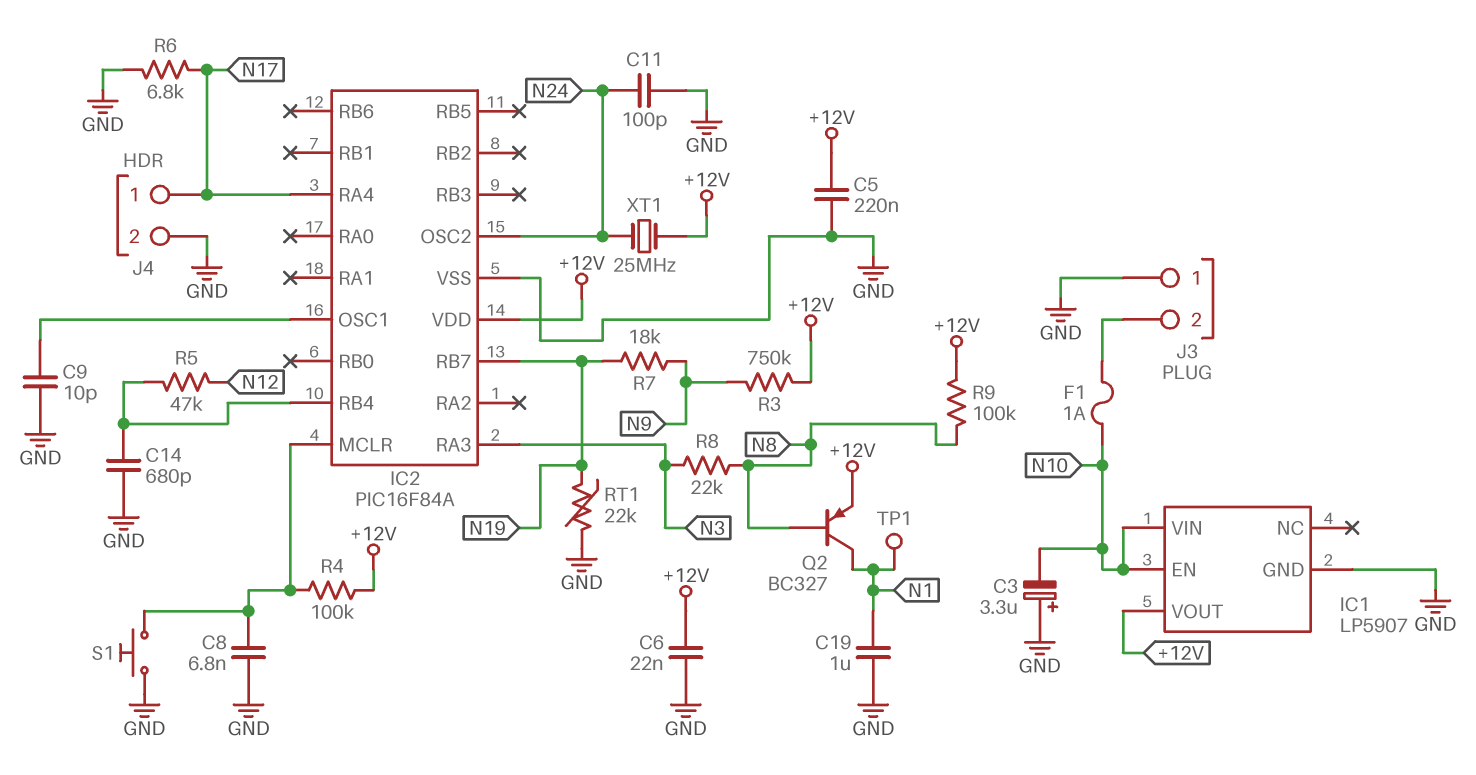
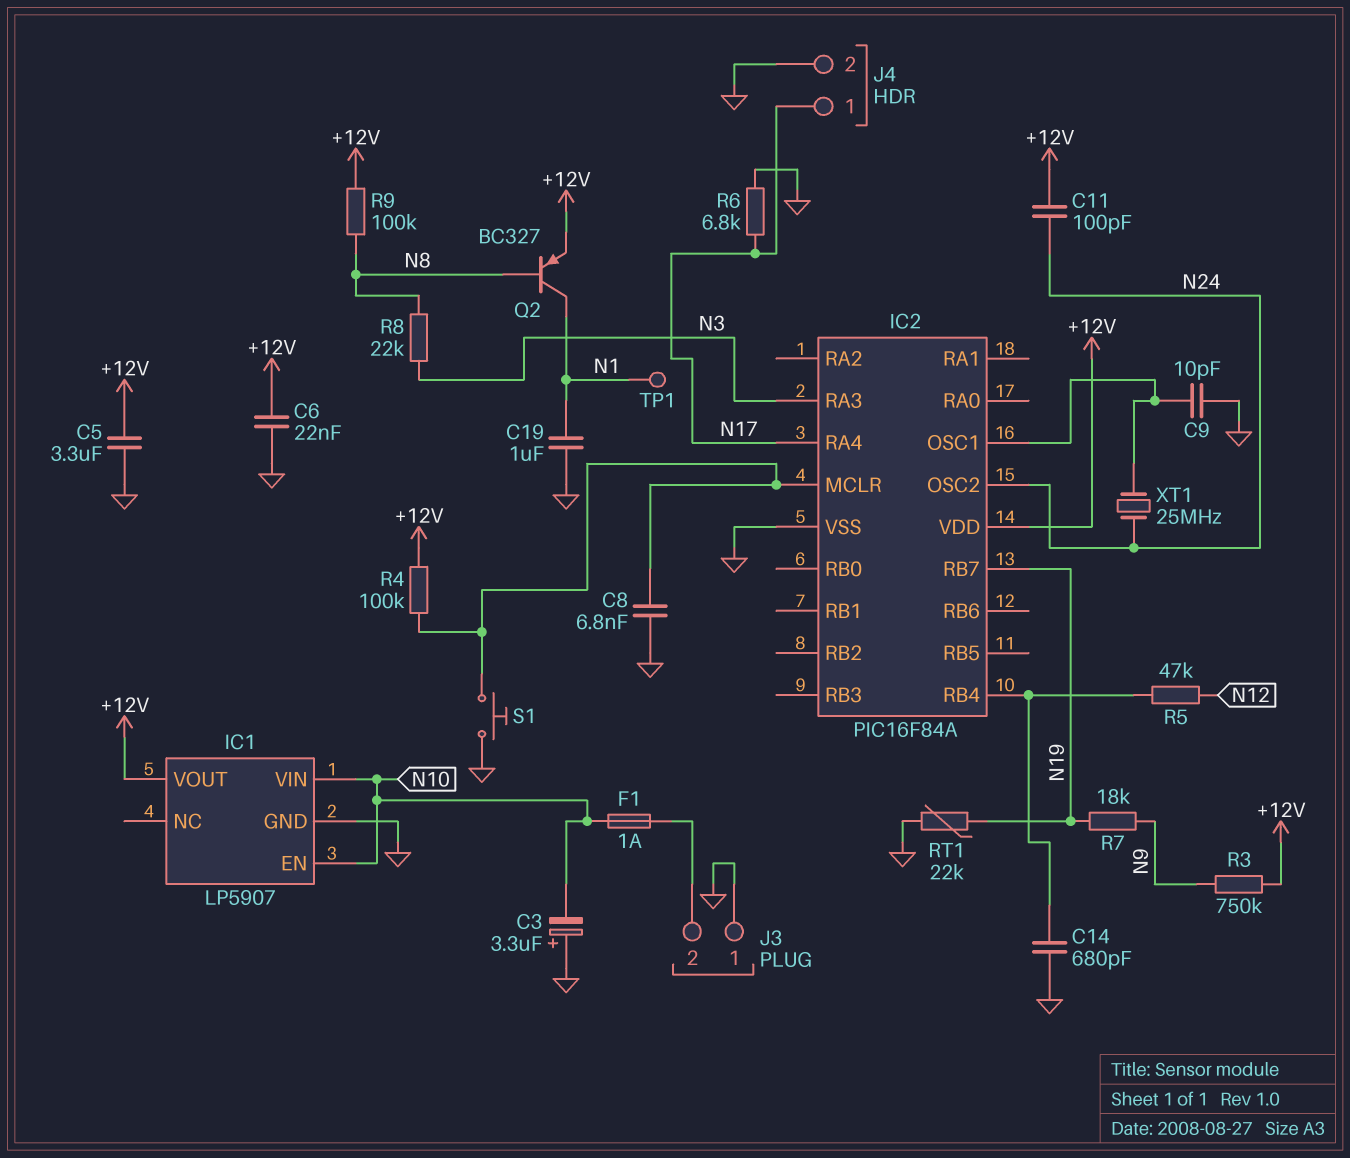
C5: 220nF (+12V, GND) -> 3.3uF (+12V, GND)
C11: 100pF (GND, N24) -> 100pF (+12V, N24)
XT1: 25MHz (+12V, N24) -> 25MHz (IC2/OSC1, N24)

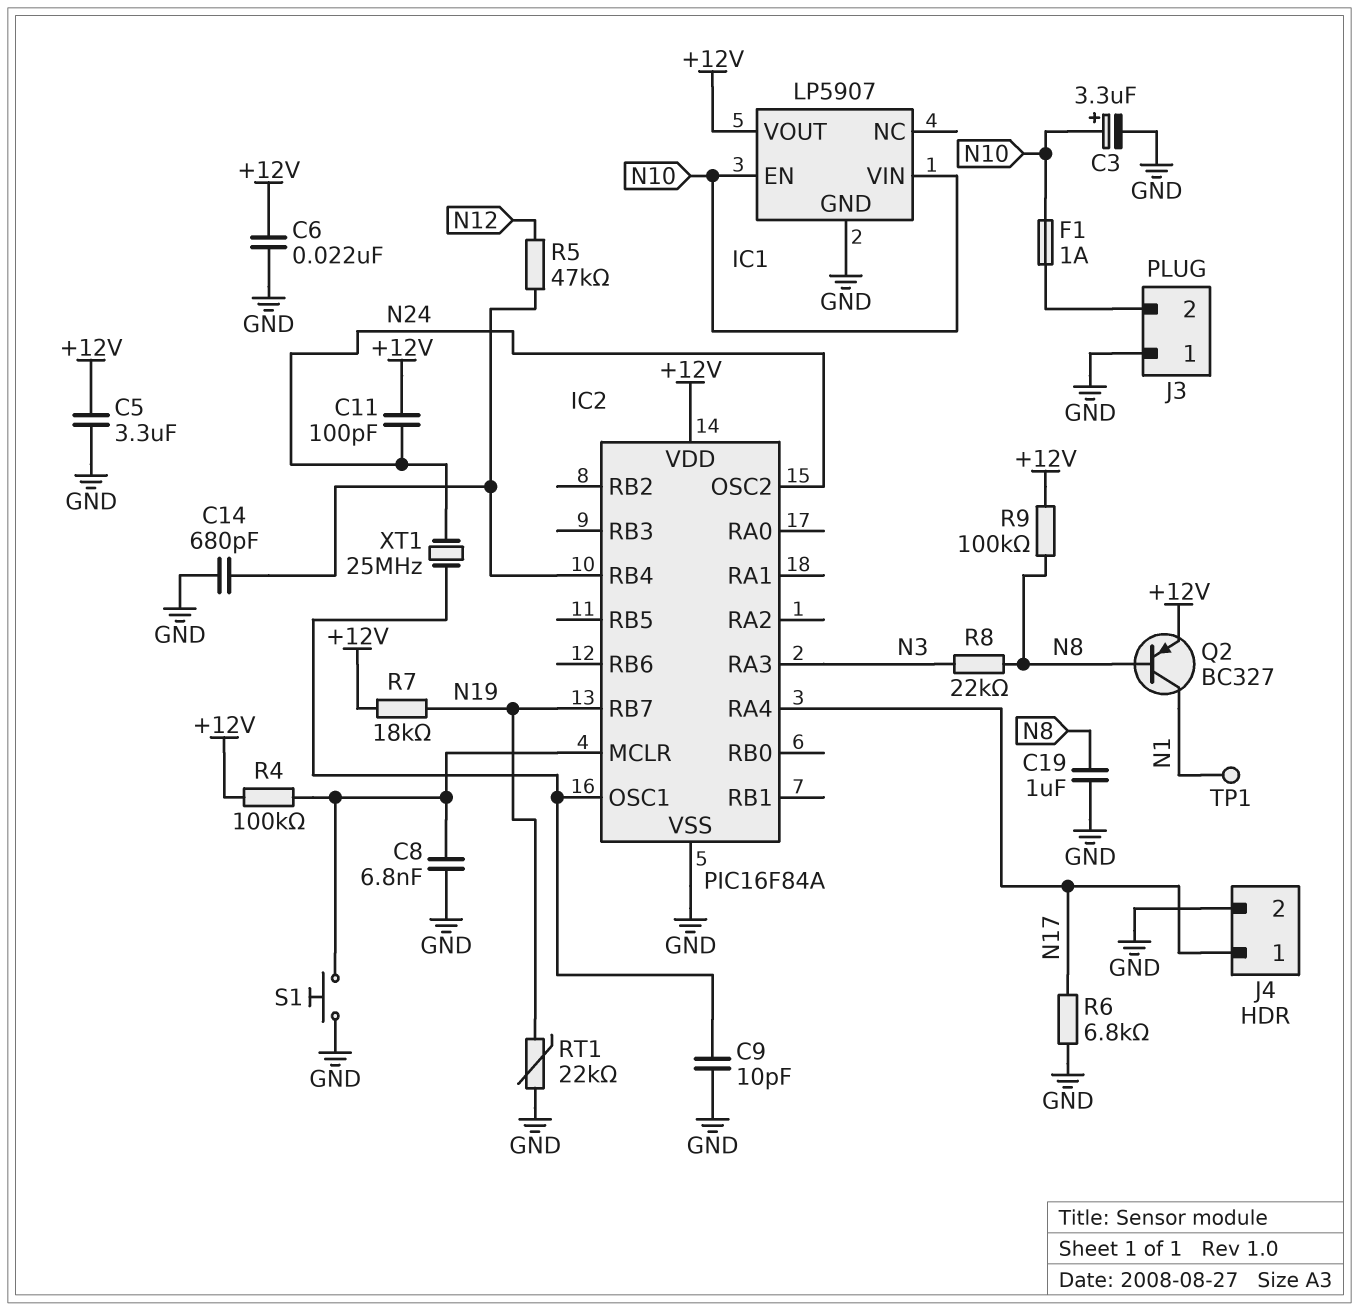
C3: 3.3uF (plus GND, minus N10) -> 3.3uF (plus N10, minus GND)
C19: 1uF (GND, N1) -> 1uF (GND, N8)
R3: 750k (+12V, N9) -> none
R7: 18k (N9, N19) -> 18k (+12V, N19)

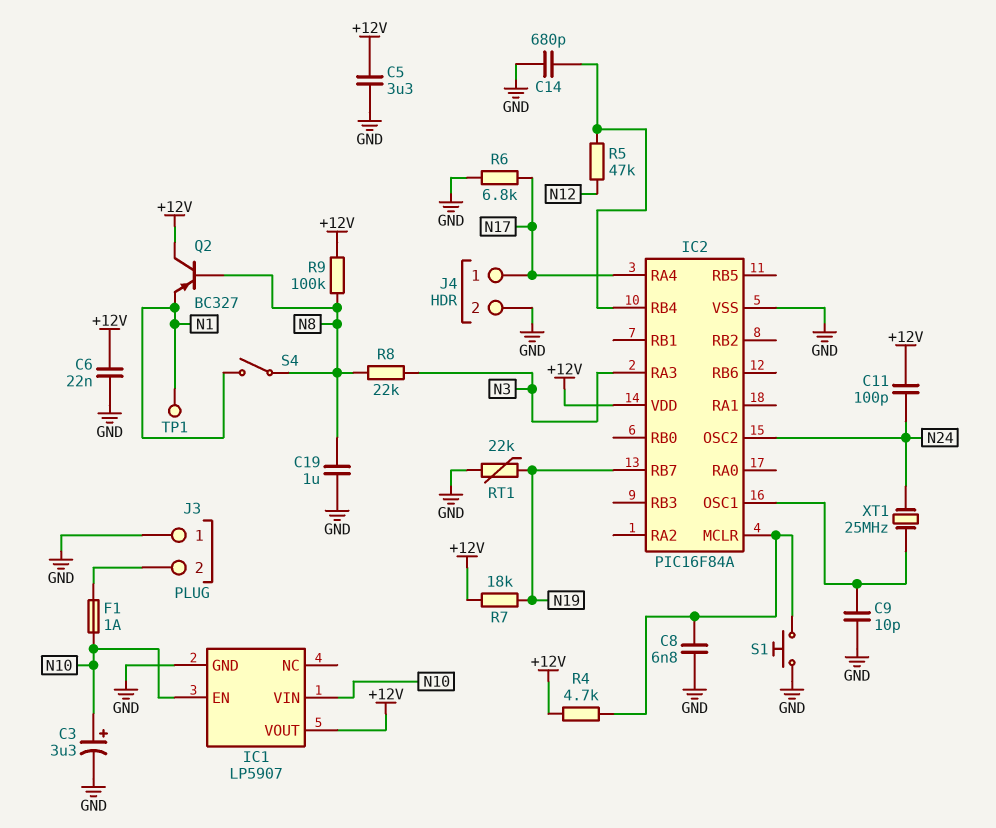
Q2: PNP BC327 (B N8, C N1, E +12V) -> PNP BC327 (B N8, C +12V, E N1)
R4: 100k (+12V, IC2/MCLR) -> 4.7k (+12V, IC2/MCLR)
S4: none -> switch (N1, N8)

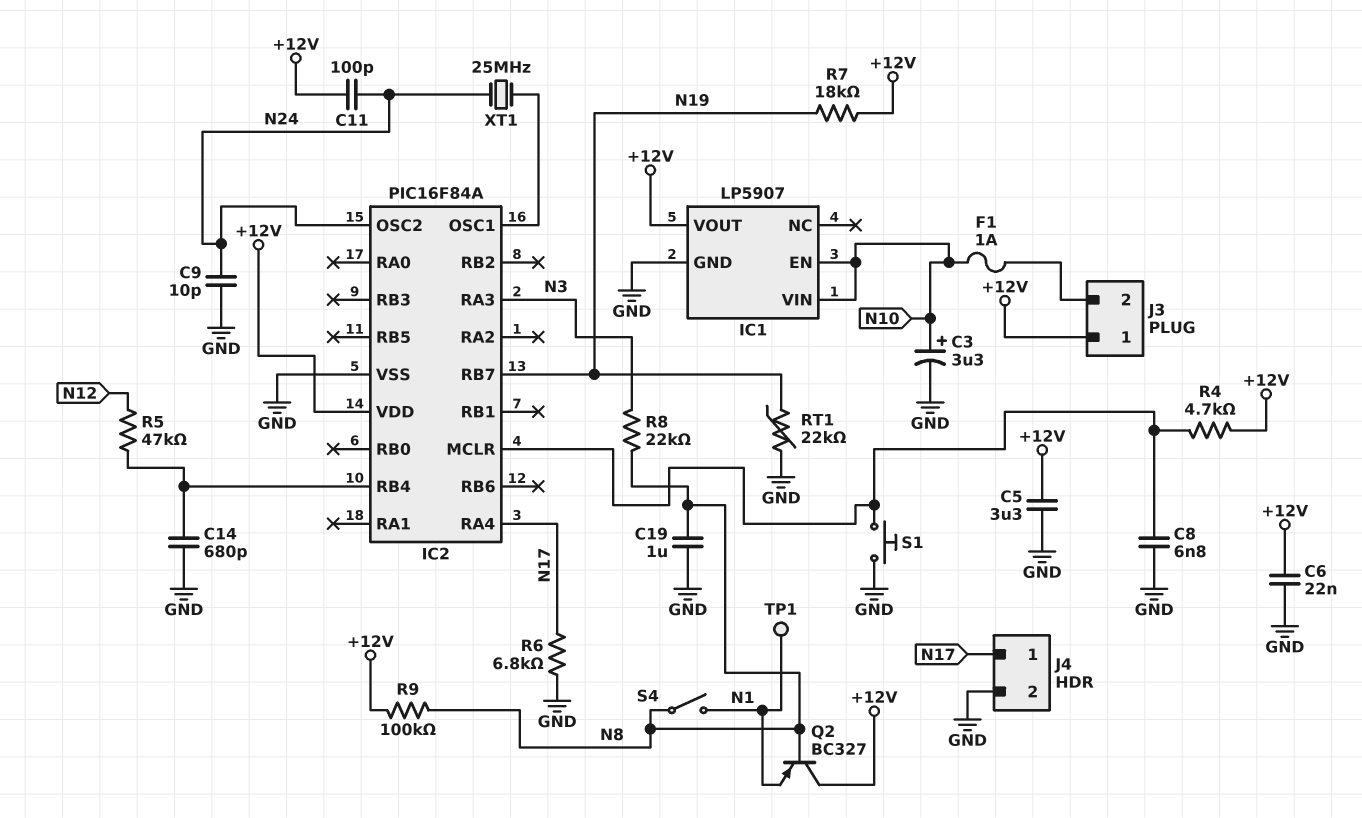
C9: 10pF (GND, IC2/OSC1) -> 10pF (GND, N24)
J3 pin 1: GND -> +12V

